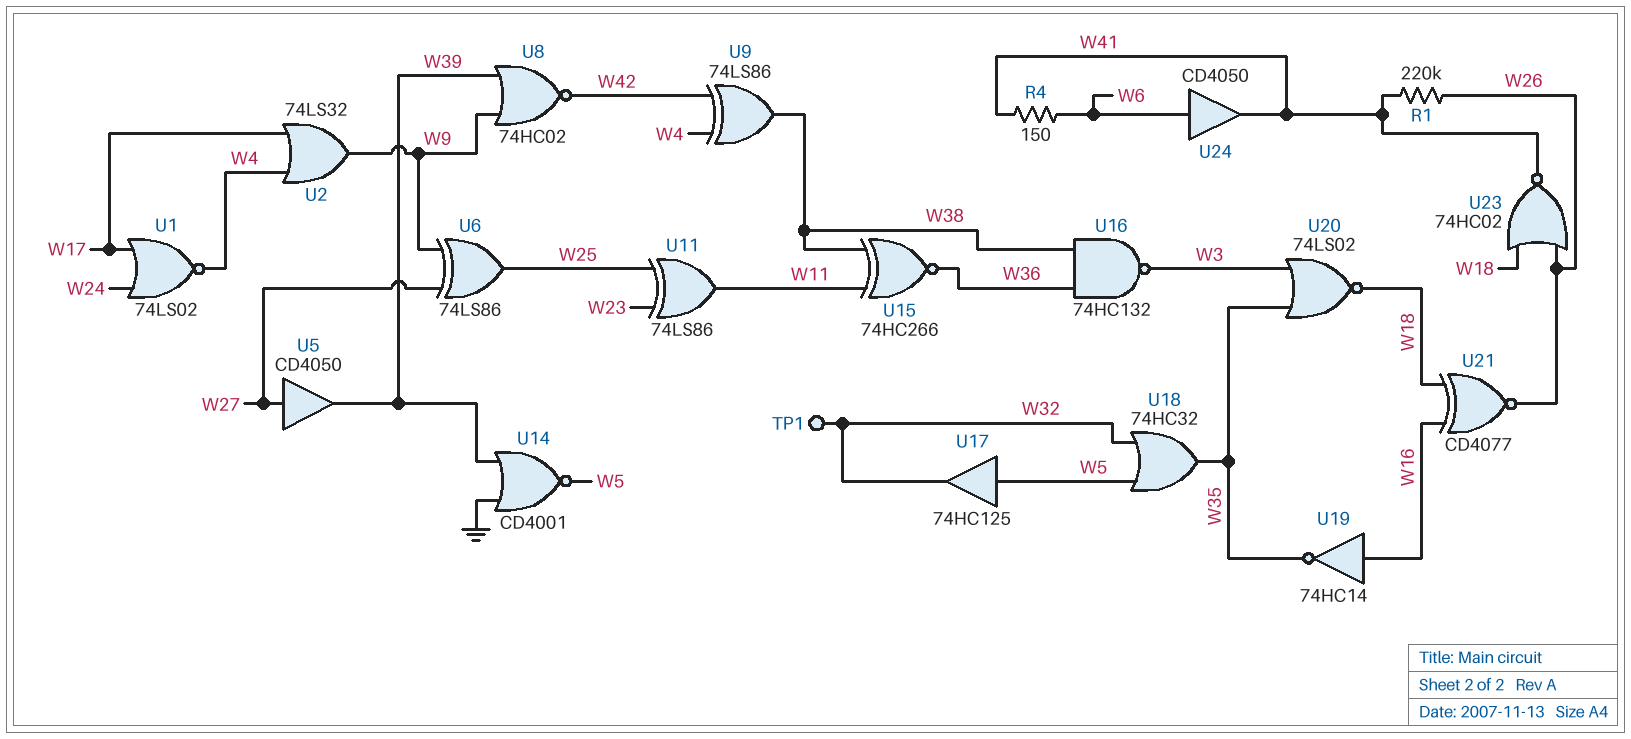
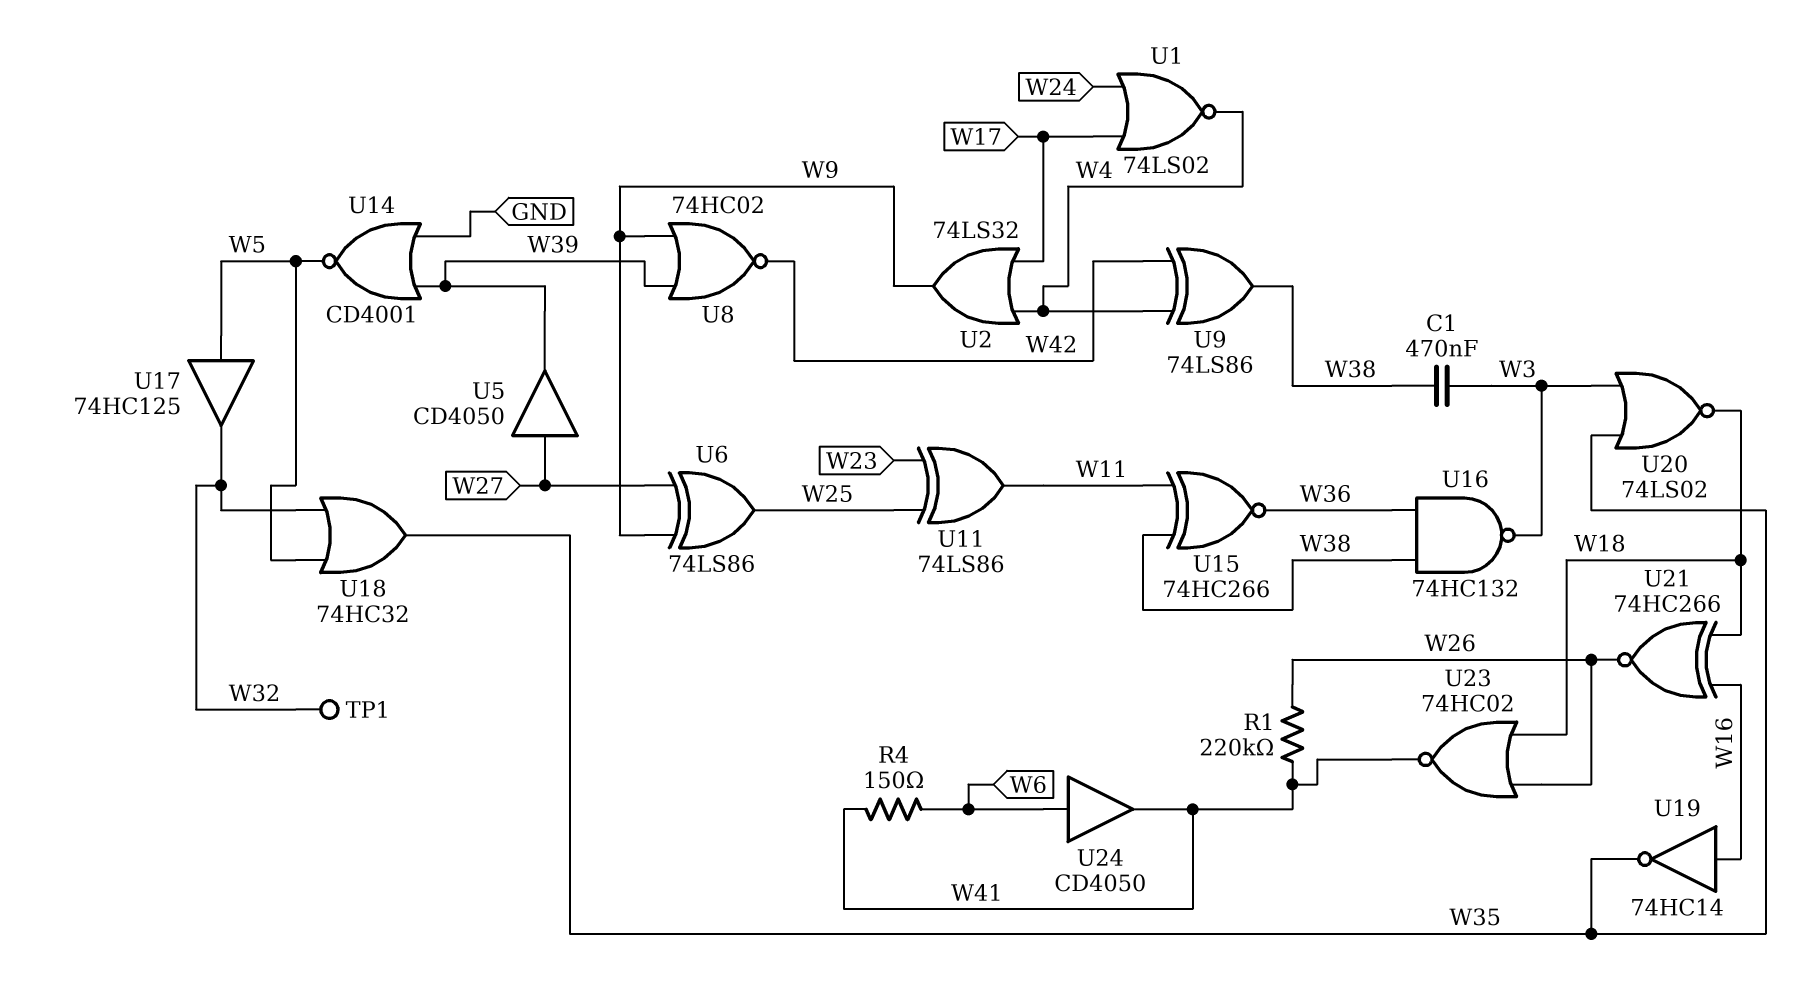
C1: none -> 470nF (W3, W38)
U21: XNOR CD4077 (in W16, in W18, out W26) -> XNOR 74HC266 (in W16, in W18, out W26)

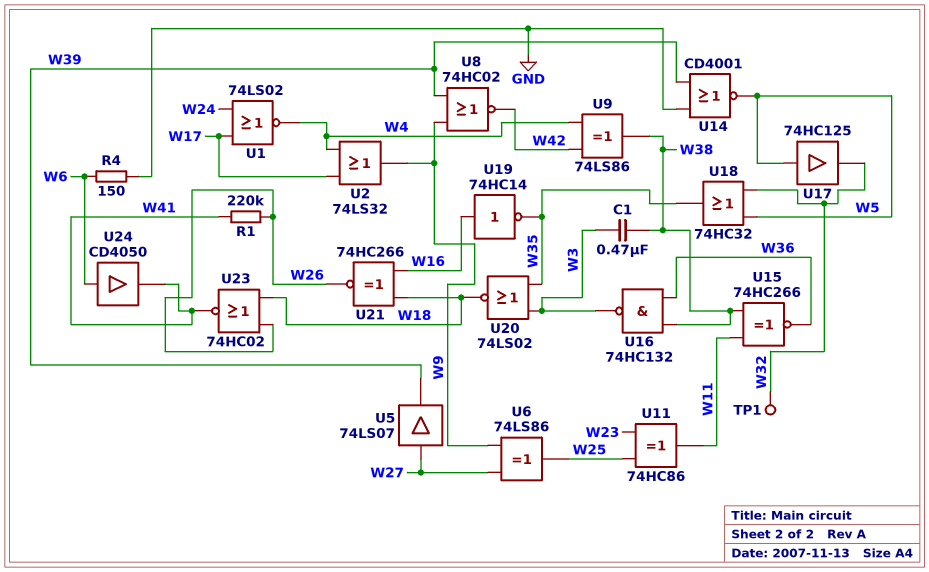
R4: 150 (W6, W41) -> 150 (GND, W6)
U5: buffer CD4050 (in W27, out W39) -> buffer 74LS07 (in W27, out W39)
U11: XOR 74LS86 (in W23, in W25, out W11) -> XOR 74HC86 (in W23, in W25, out W11)

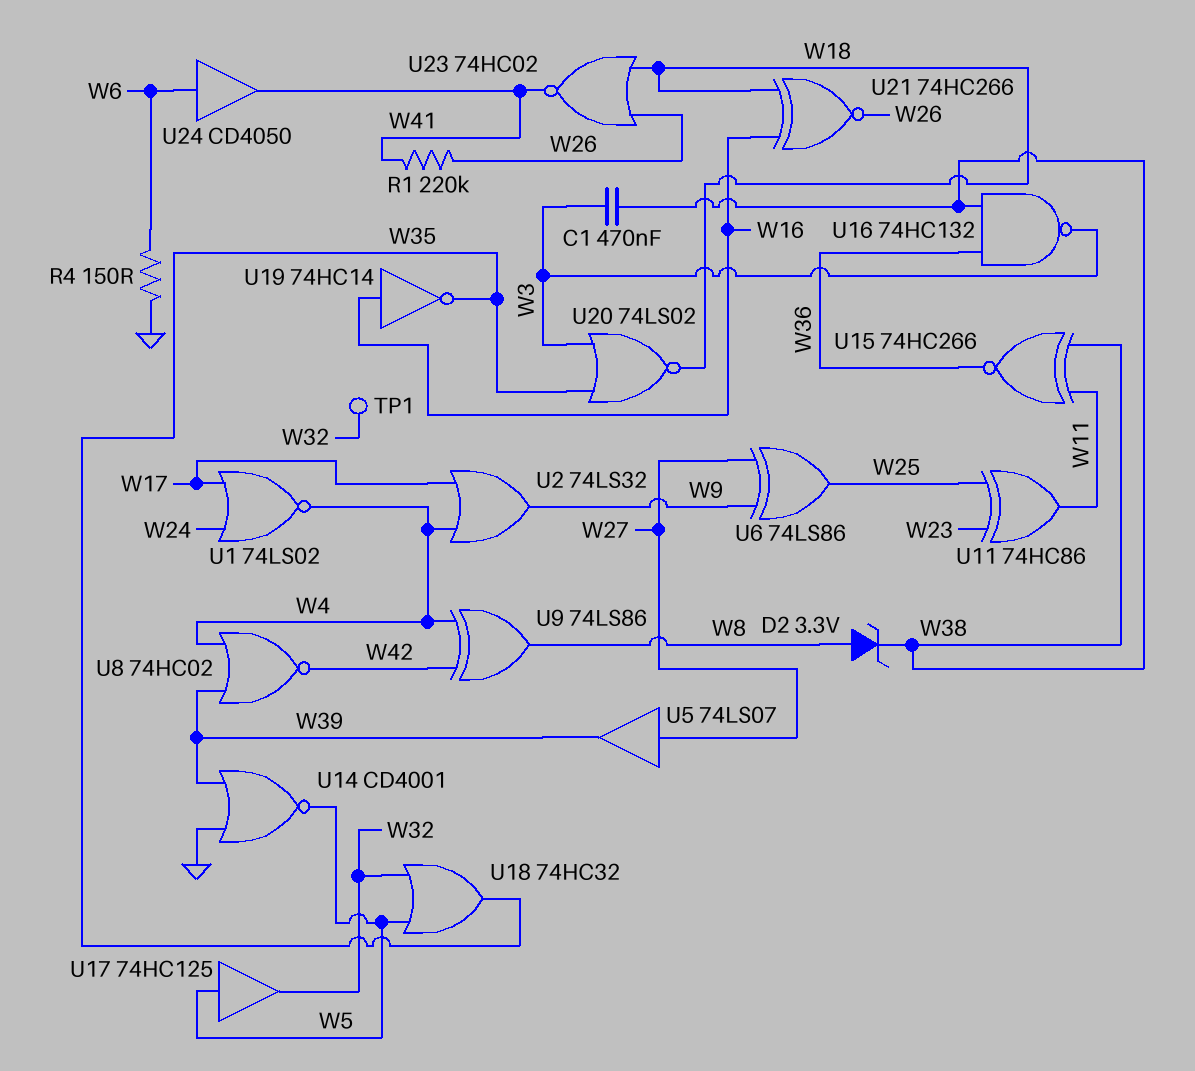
D2: none -> zener 3.3V (A W8, K W38)
U8: NOR 74HC02 (in W9, in W39, out W42) -> NOR 74HC02 (in W4, in W39, out W42)
U9: XOR 74LS86 (in W4, in W42, out W38) -> XOR 74LS86 (in W4, in W42, out W8)

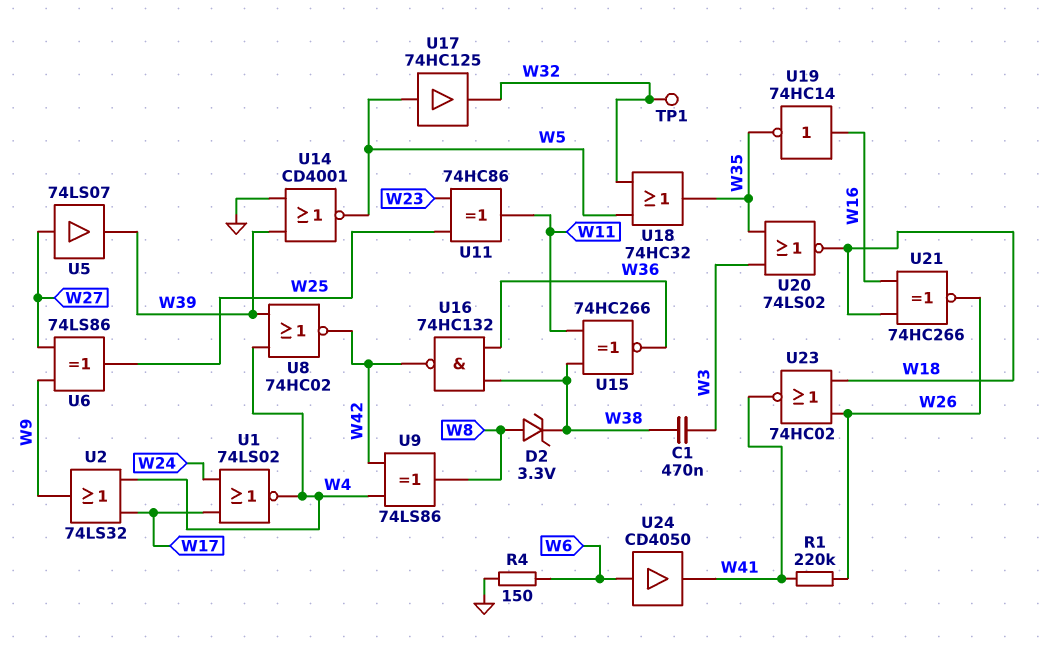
U16: NAND 74HC132 (in W36, in W38, out W3) -> NAND 74HC132 (in W36, in W38, out W42)

